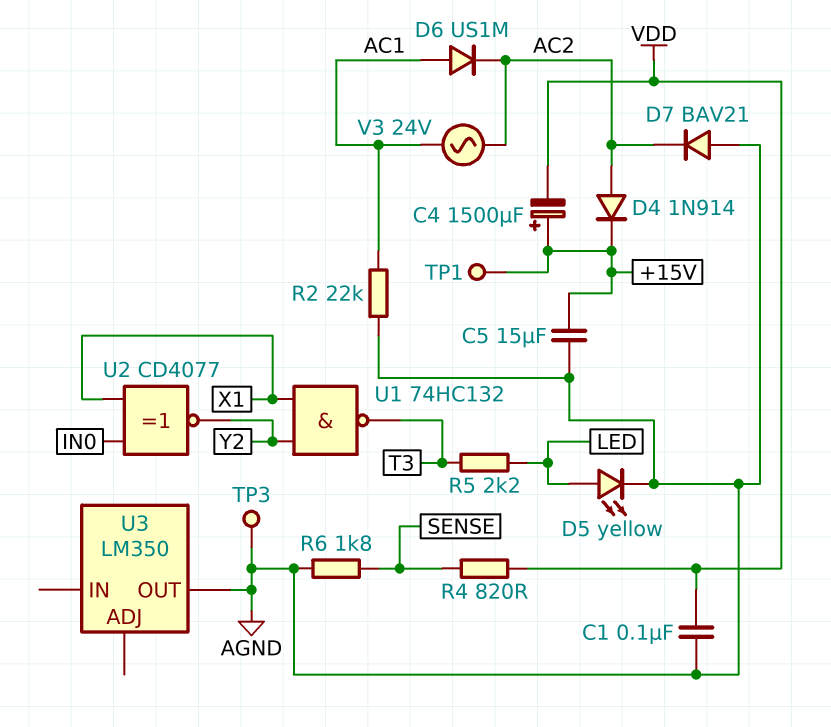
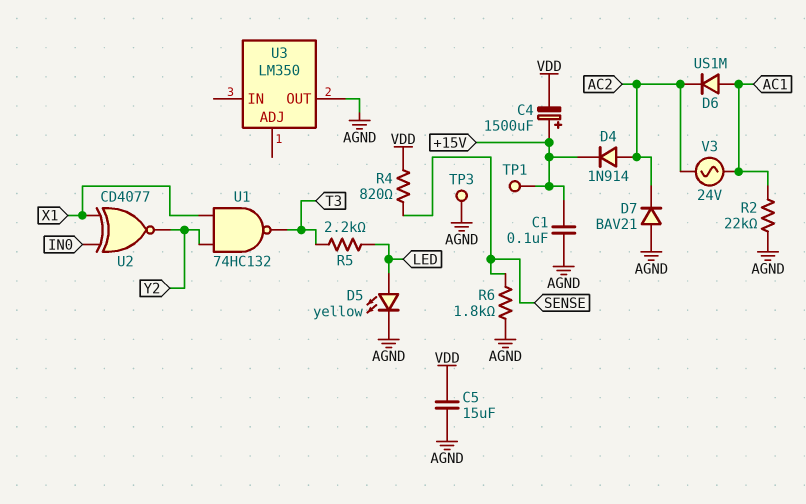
C1: 100nF (AGND, VDD) -> 100nF (+15V, AGND)
C5: 15uF (+15V, AGND) -> 15uF (AGND, VDD)

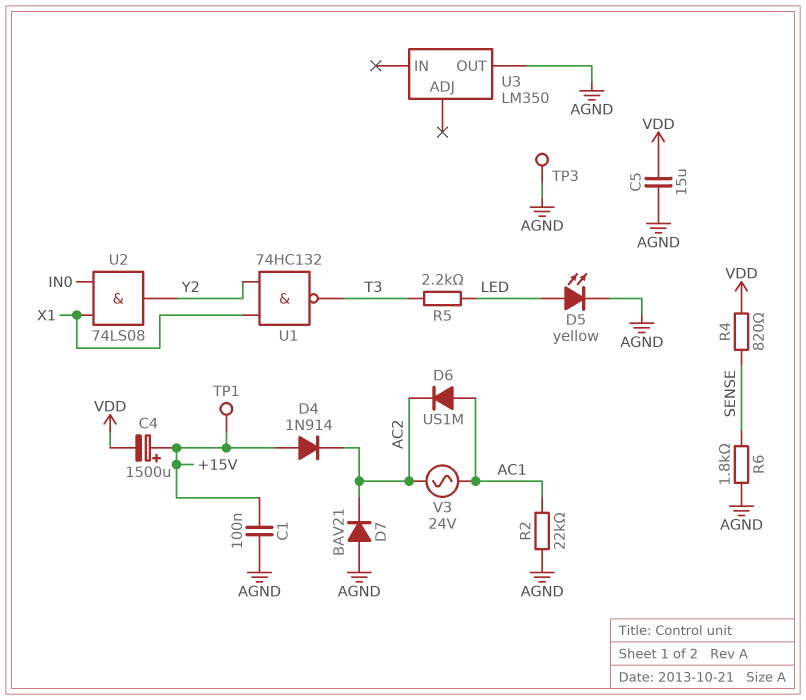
D4: diode 1N914 (A AC2, K +15V) -> diode 1N914 (A +15V, K AC2)
U2: XNOR CD4077 (in IN0, in X1, out Y2) -> AND 74LS08 (in IN0, in X1, out Y2)

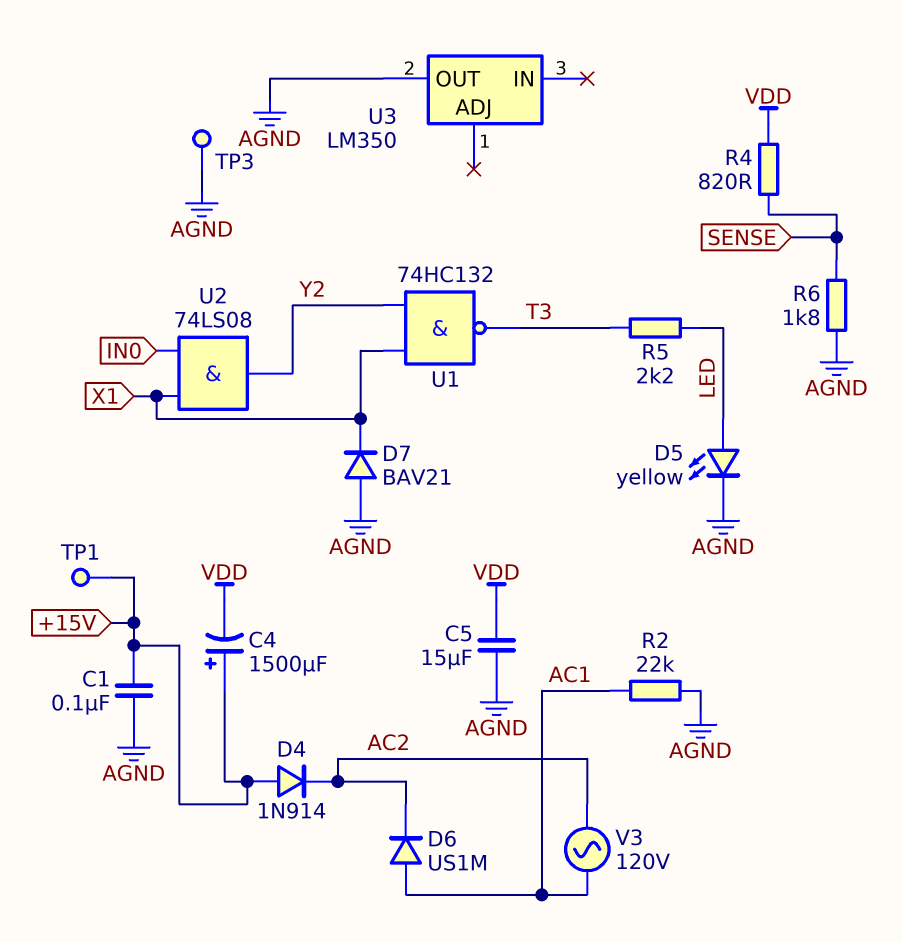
D7: diode BAV21 (A AGND, K AC2) -> diode BAV21 (A AGND, K X1)
V3: AC 24V (AC1, AC2) -> AC 120V (AC1, AC2)

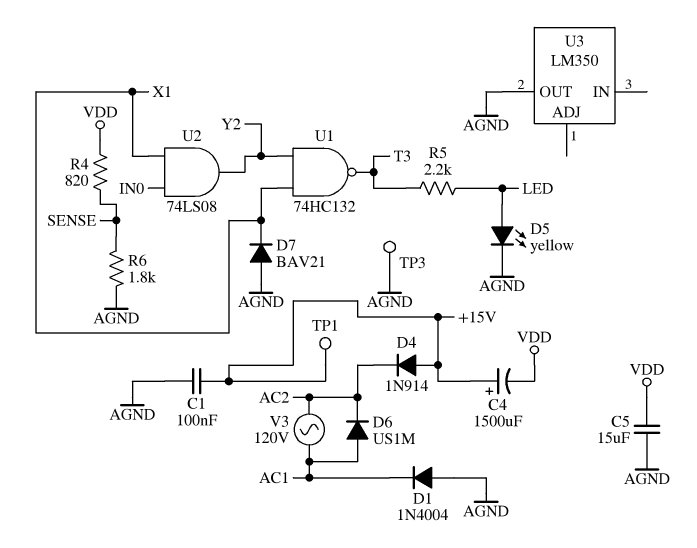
D1: none -> diode 1N4004 (A AGND, K AC1)
R2: 22k (AC1, AGND) -> none

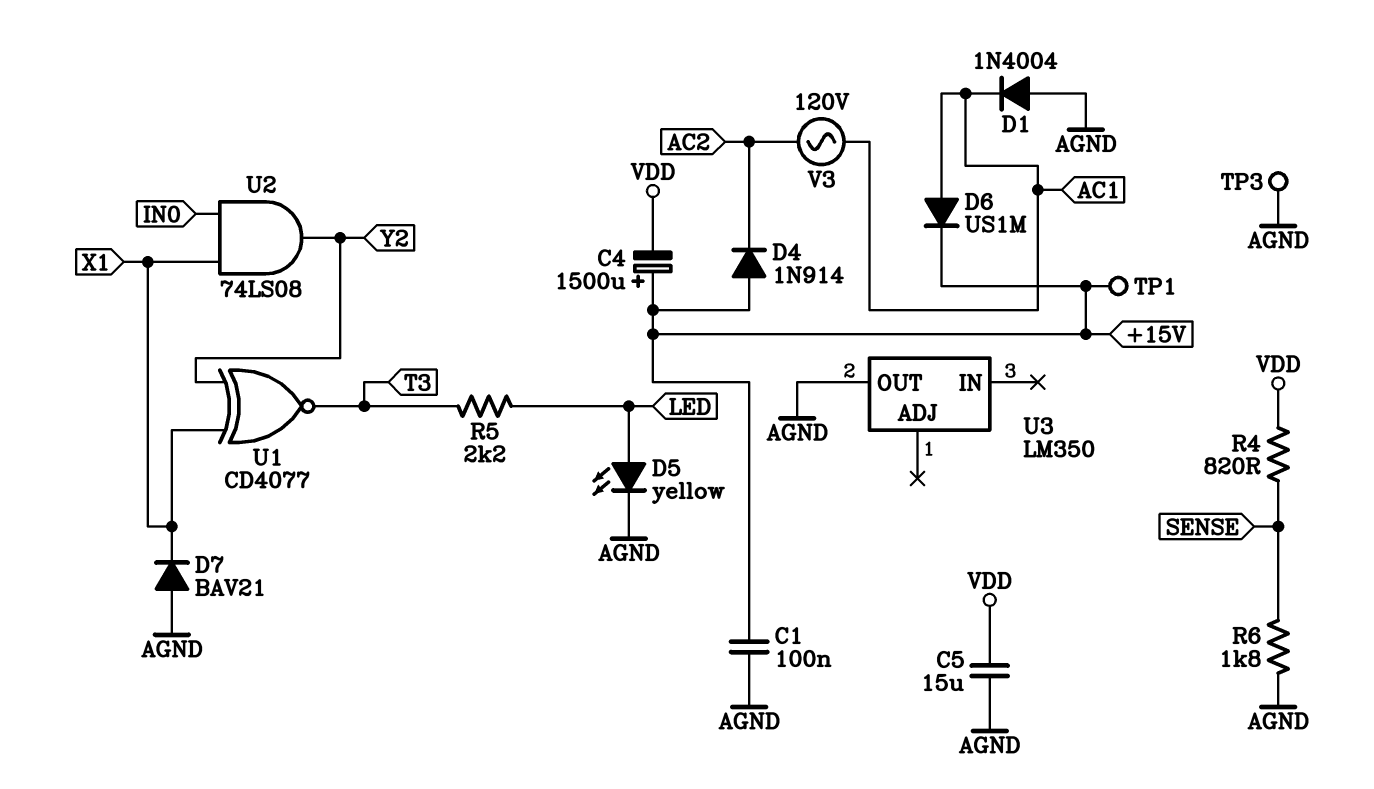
D6: diode US1M (A AC1, K AC2) -> diode US1M (A AC1, K +15V)
U1: NAND 74HC132 (in X1, in Y2, out T3) -> XNOR CD4077 (in X1, in Y2, out T3)

